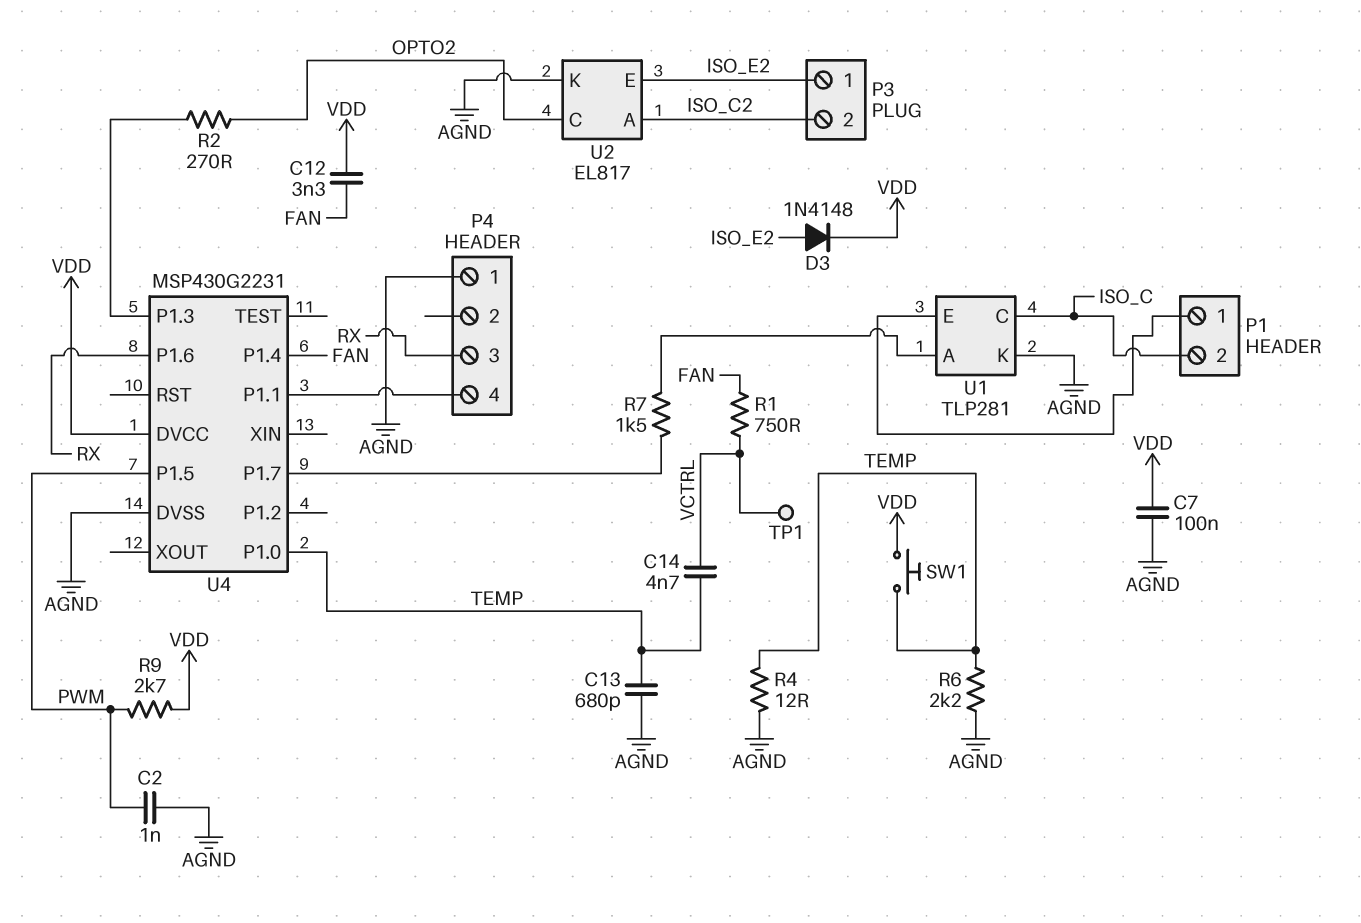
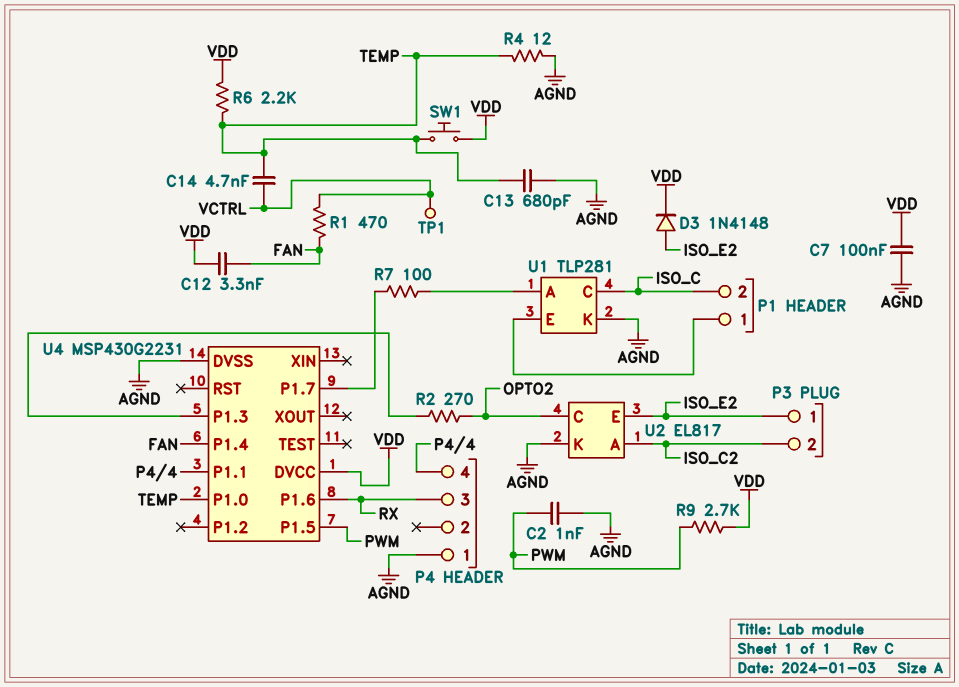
R1: 750 (FAN, VCTRL) -> 470 (FAN, VCTRL)
R6: 2.2k (AGND, TEMP) -> 2.2k (TEMP, VDD)
R7: 1.5k (U1/A, U4/P1.7) -> 100 (U1/A, U4/P1.7)

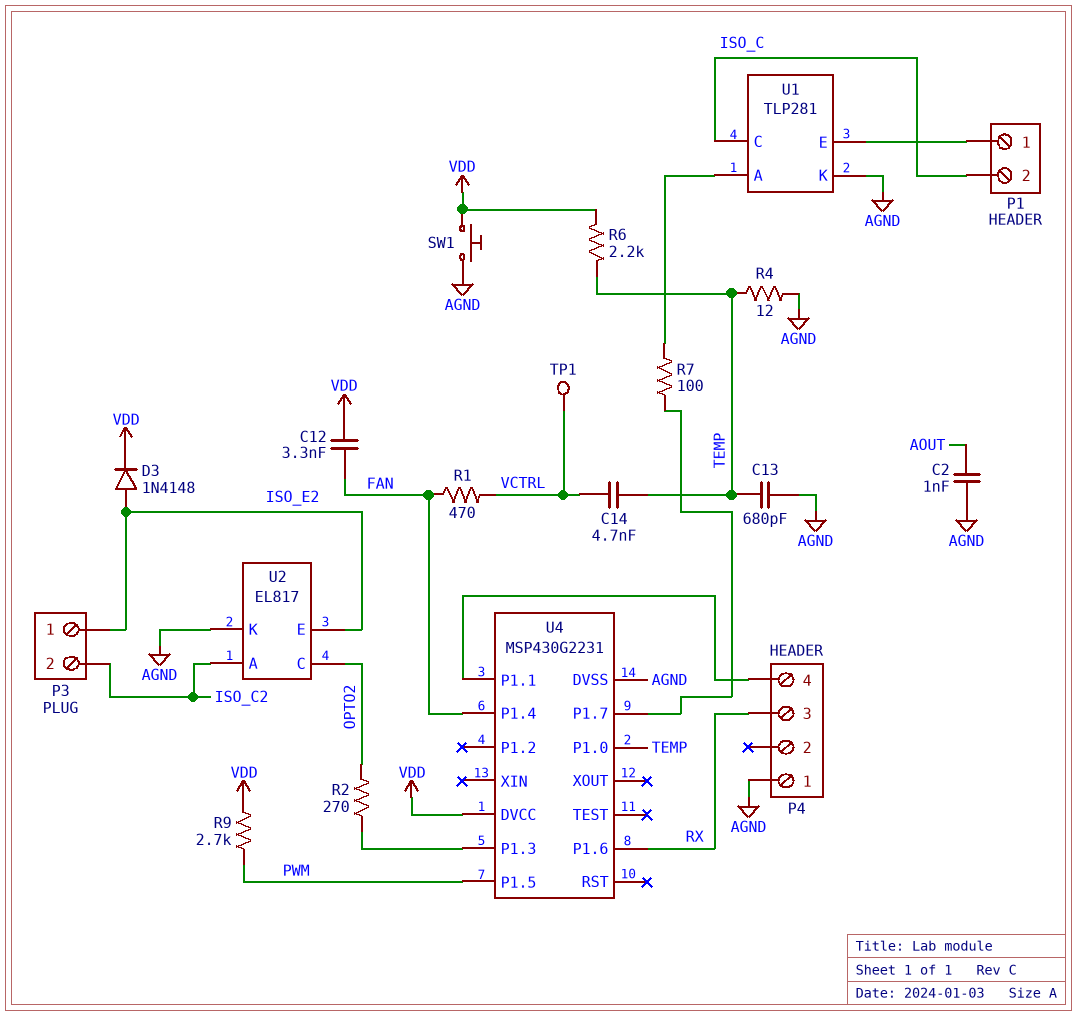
C2: 1nF (AGND, PWM) -> 1nF (AGND, AOUT)
C7: 100nF (AGND, VDD) -> none
SW1: button (TEMP, VDD) -> button (AGND, VDD)

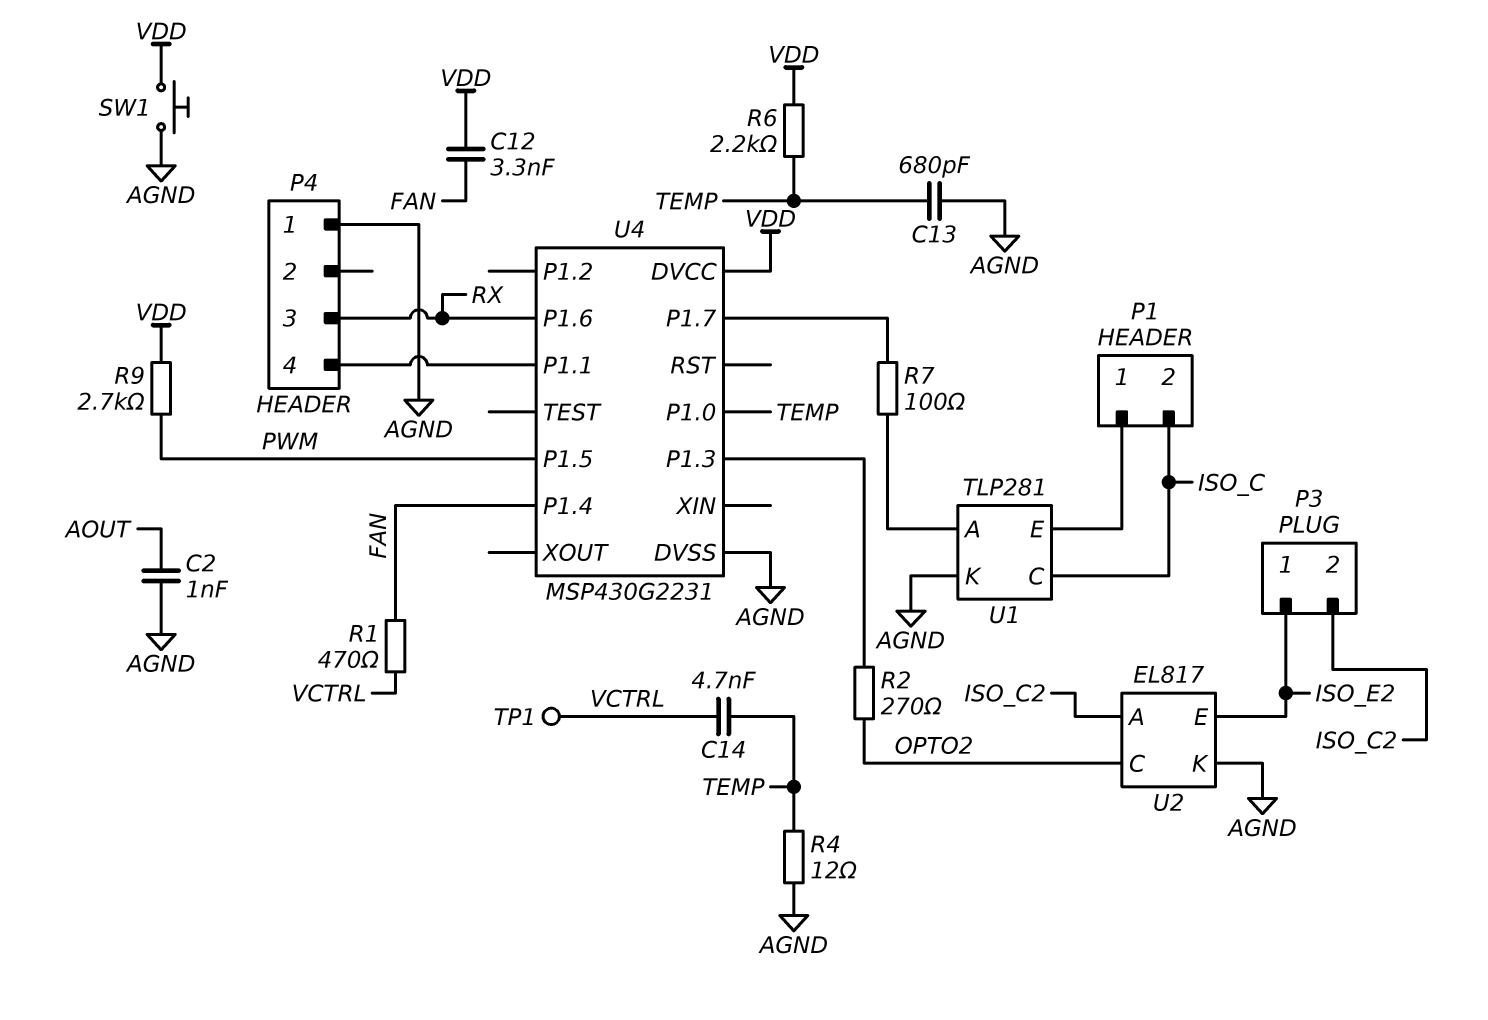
D3: diode 1N4148 (A ISO_E2, K VDD) -> none

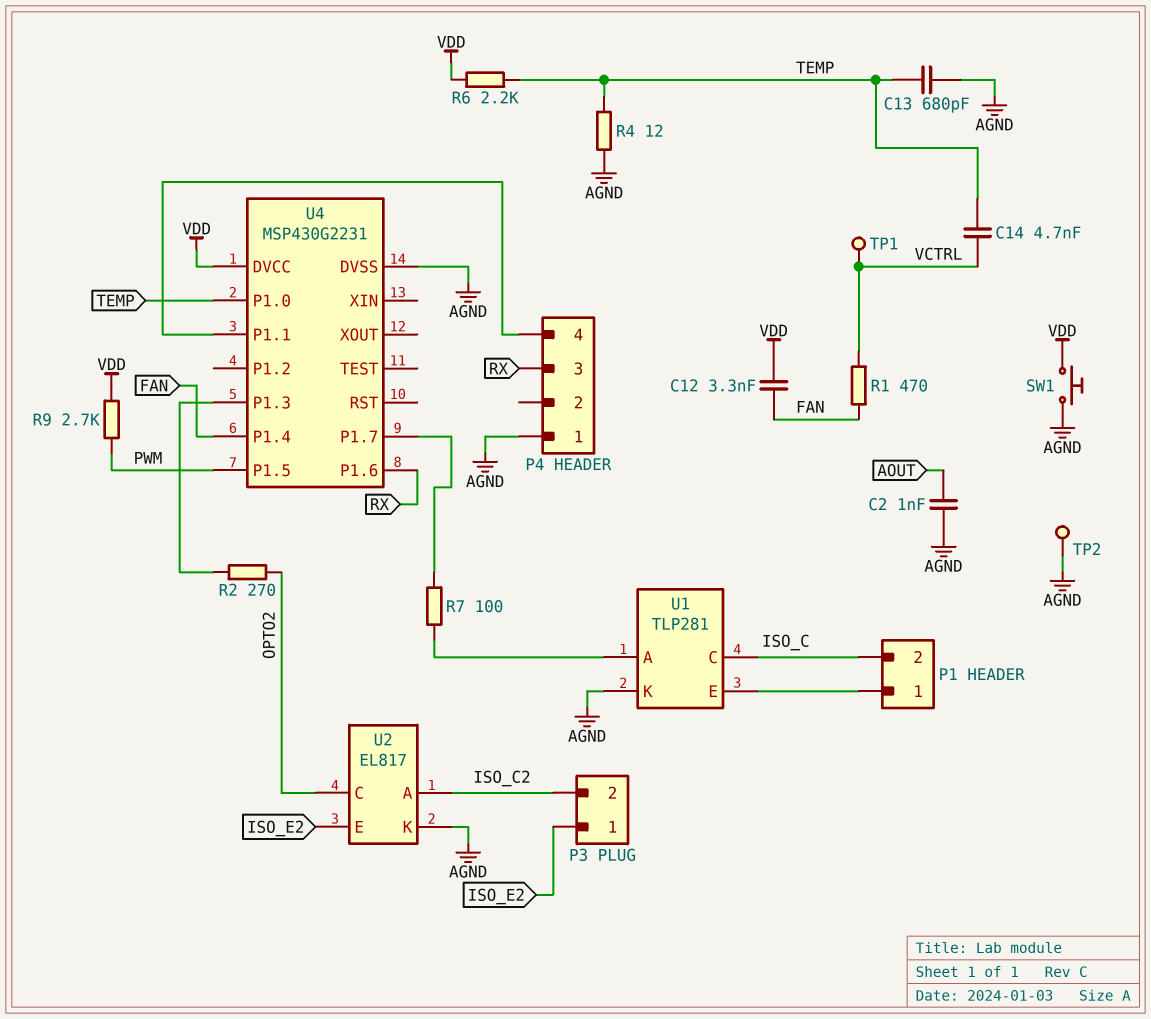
TP2: none -> test point (AGND)

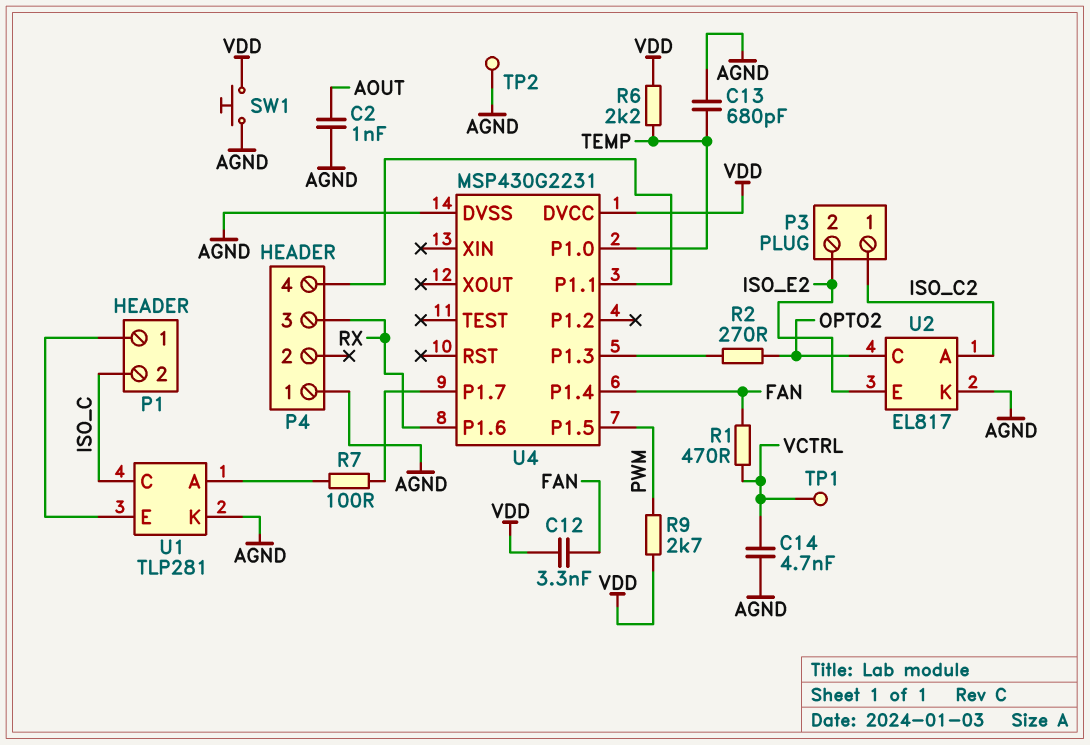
C14: 4.7nF (TEMP, VCTRL) -> 4.7nF (AGND, VCTRL)
P3 pin 1: ISO_E2 -> ISO_C2
P3 pin 2: ISO_C2 -> ISO_E2
R4: 12 (AGND, TEMP) -> none

